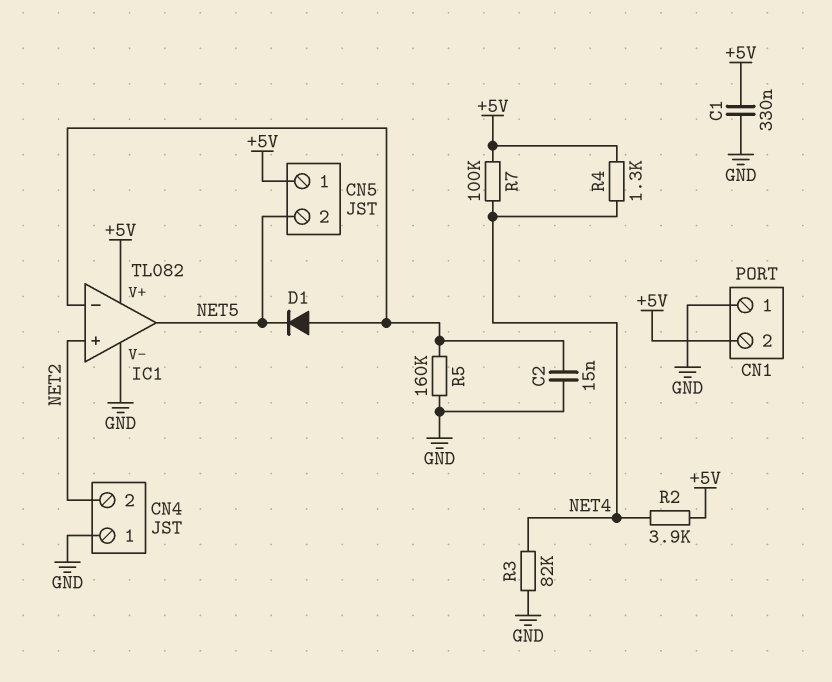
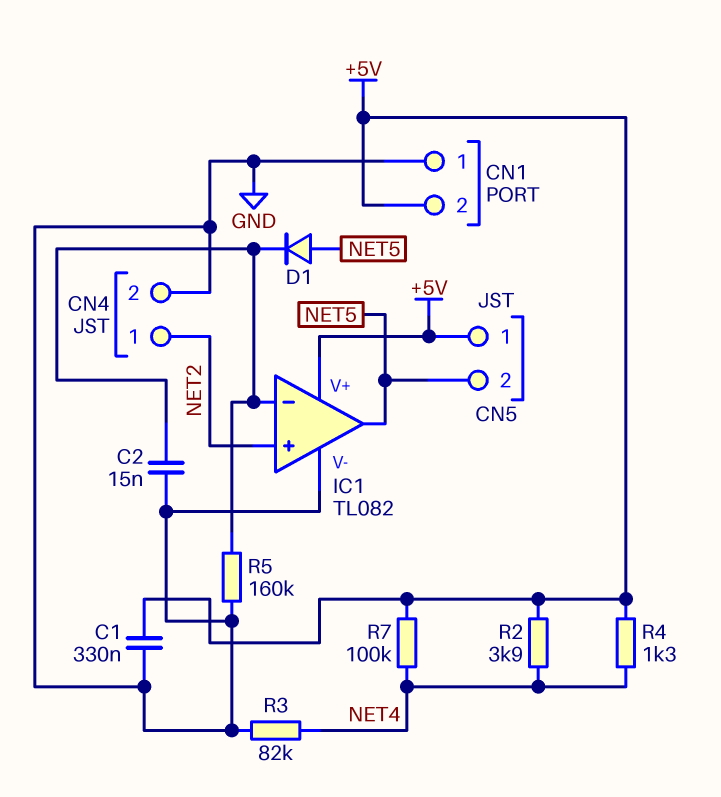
CN4 pin 1: GND -> NET2
CN4 pin 2: NET2 -> GND
D1: diode (A IC1/in-, K NET5) -> diode (A NET5, K IC1/in-)

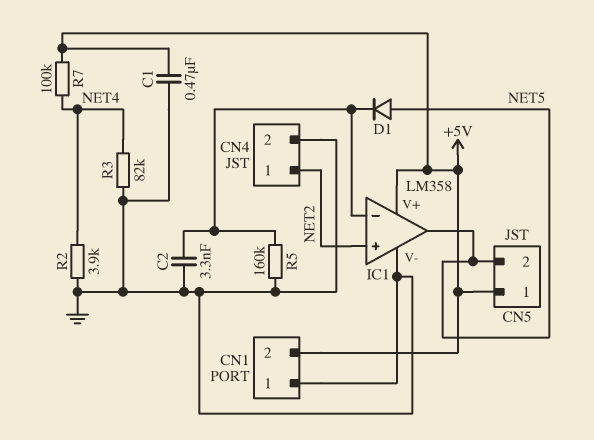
C1: 330nF (+5V, GND) -> 470nF (+5V, GND)
C2: 15nF (GND, IC1/in-) -> 3.3nF (GND, IC1/in-)
IC1: TL082 -> LM358
R2: 3.9k (+5V, NET4) -> 3.9k (GND, NET4)
R4: 1.3k (+5V, NET4) -> none

